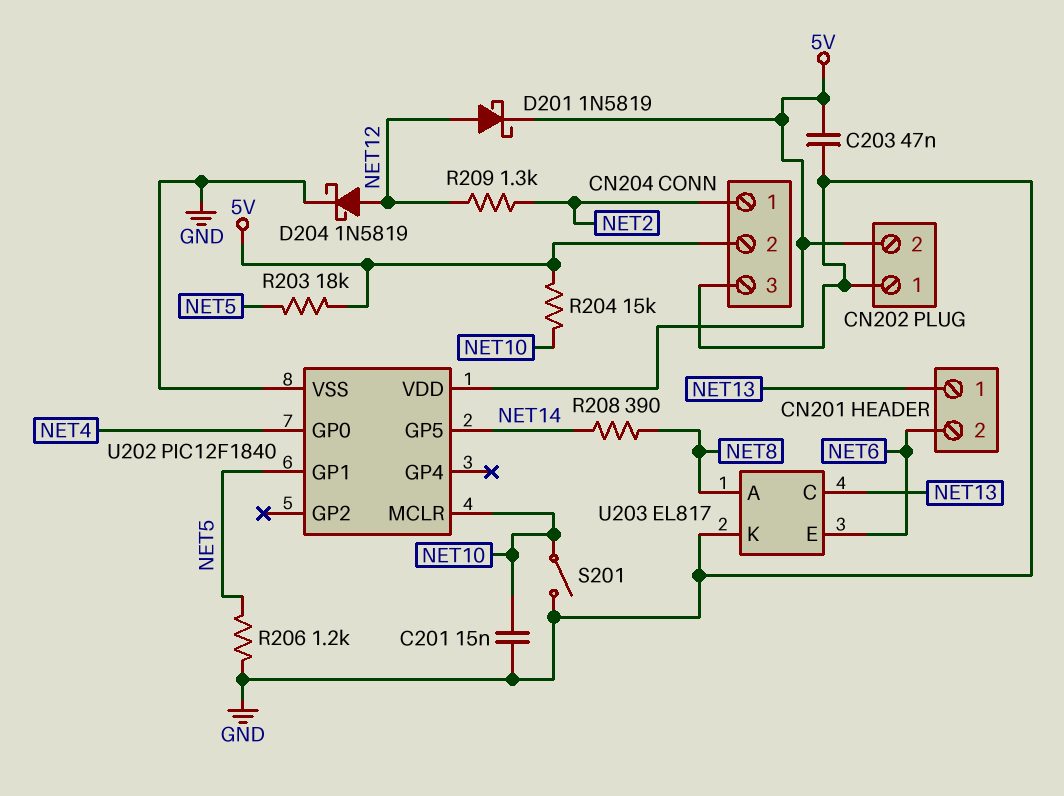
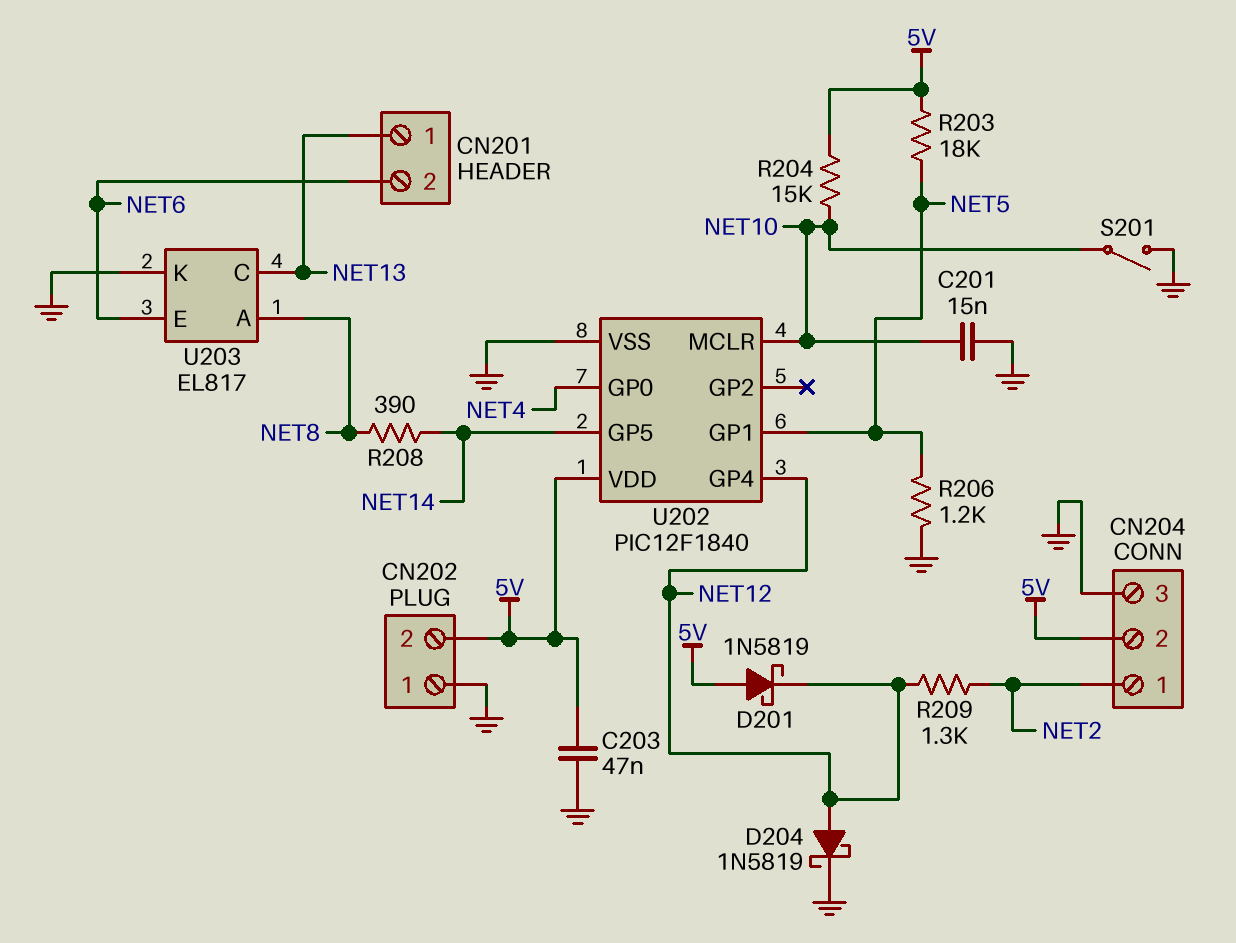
D201: schottky 1N5819 (A NET12, K 5V) -> schottky 1N5819 (A 5V, K NET12)
U202 pin GP4: none -> NET12

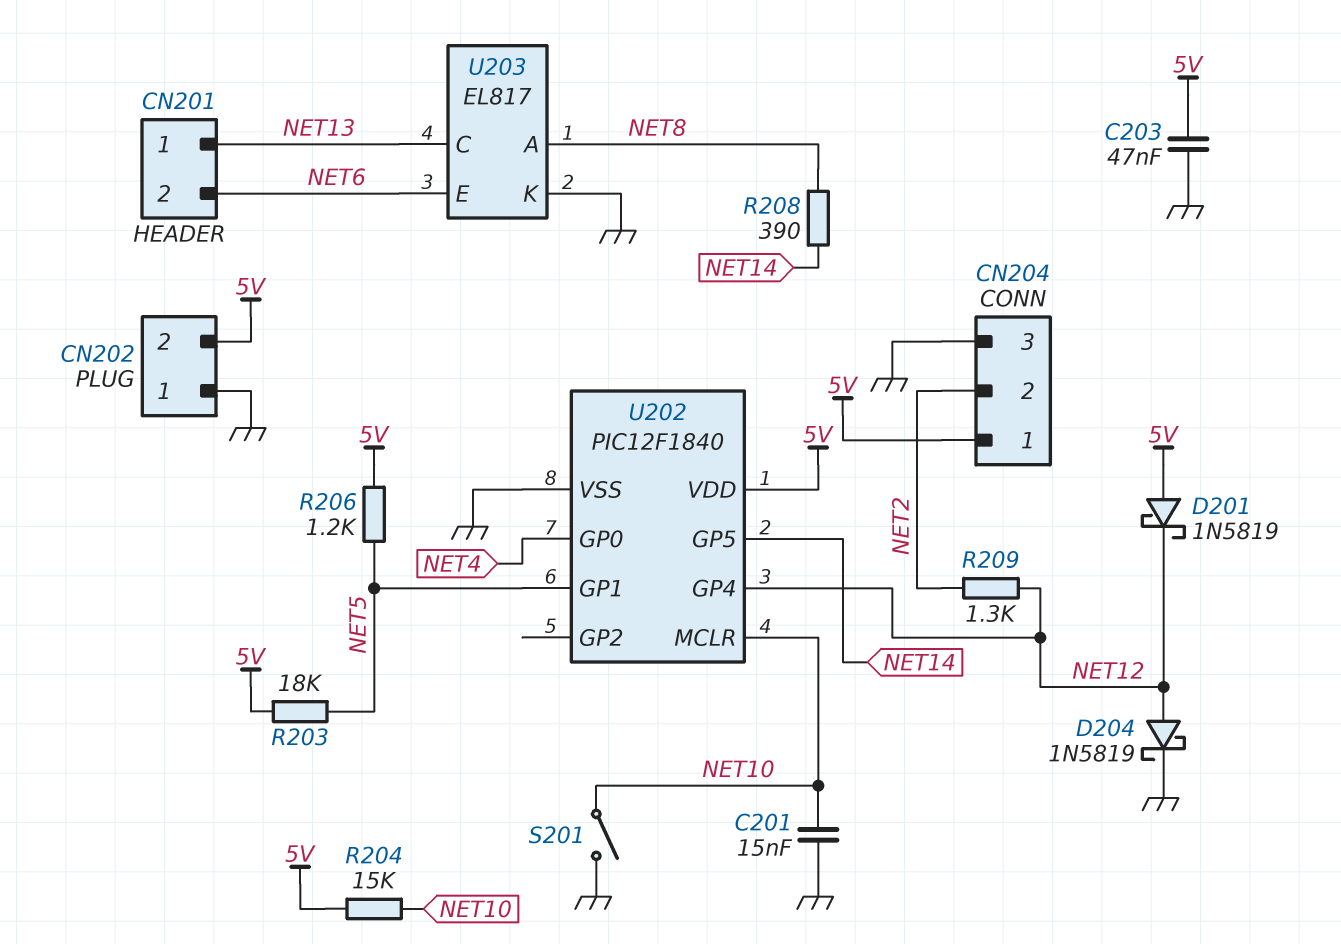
CN204 pin 1: NET2 -> 5V
CN204 pin 2: 5V -> NET2
R206: 1.2k (GND, NET5) -> 1.2k (5V, NET5)

